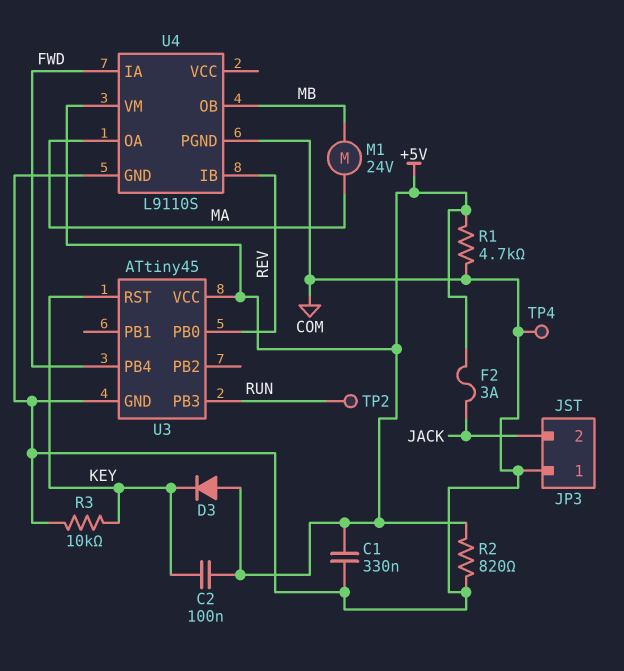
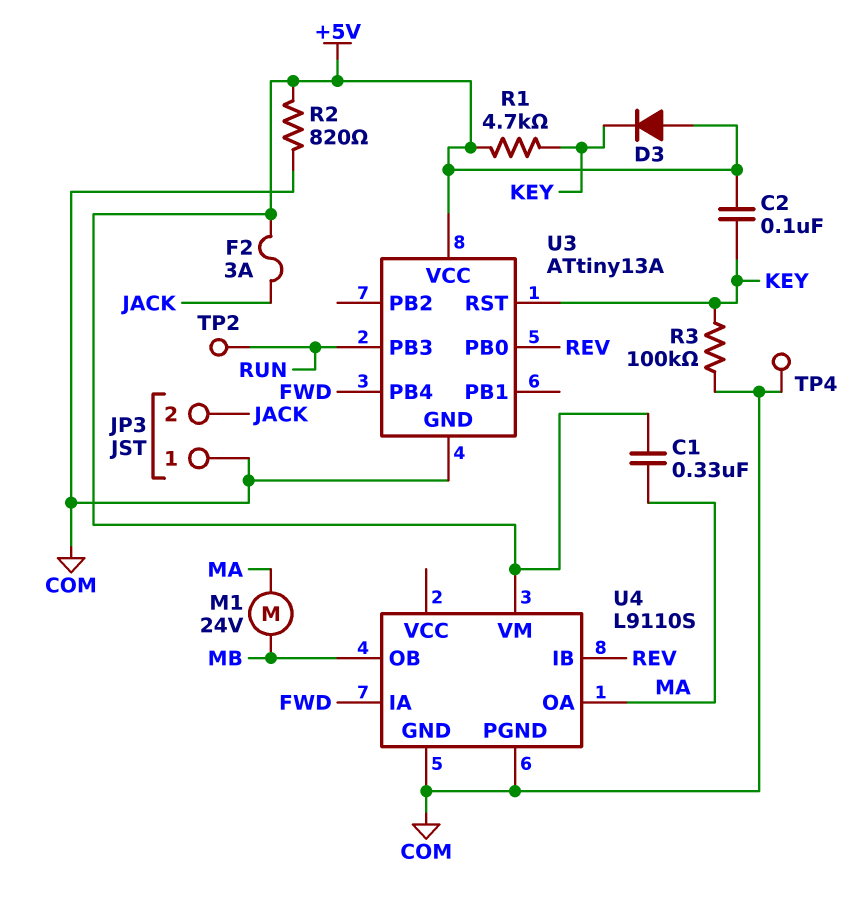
C1: 330nF (+5V, COM) -> 330nF (+5V, MA)
R1: 4.7k (+5V, COM) -> 4.7k (+5V, KEY)
R3: 10k (COM, KEY) -> 100k (COM, KEY)
U3: ATtiny45 -> ATtiny13A

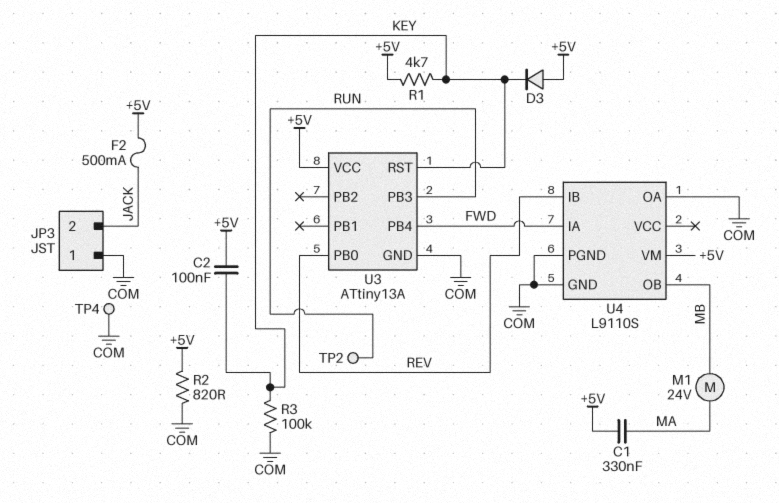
F2: 3A (+5V, JACK) -> 500mA (+5V, JACK)
U4 pin OA: MA -> COM

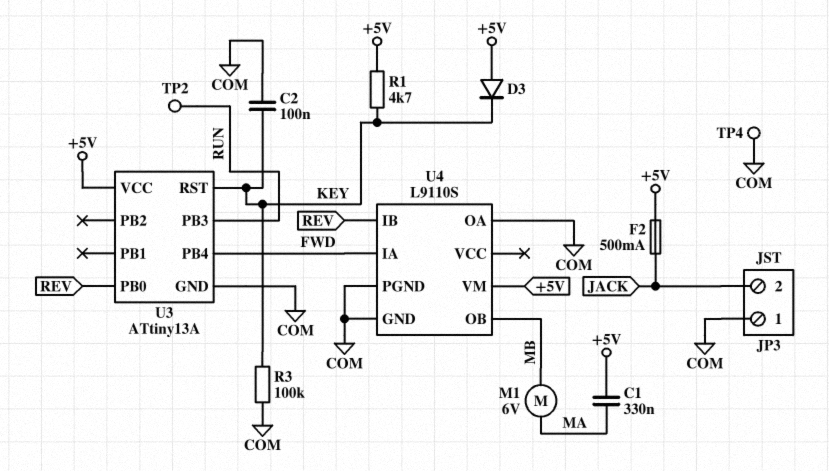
C2: 100nF (+5V, KEY) -> 100nF (COM, KEY)
M1: motor 24V (MA, MB) -> motor 6V (MA, MB)
R2: 820 (+5V, COM) -> none

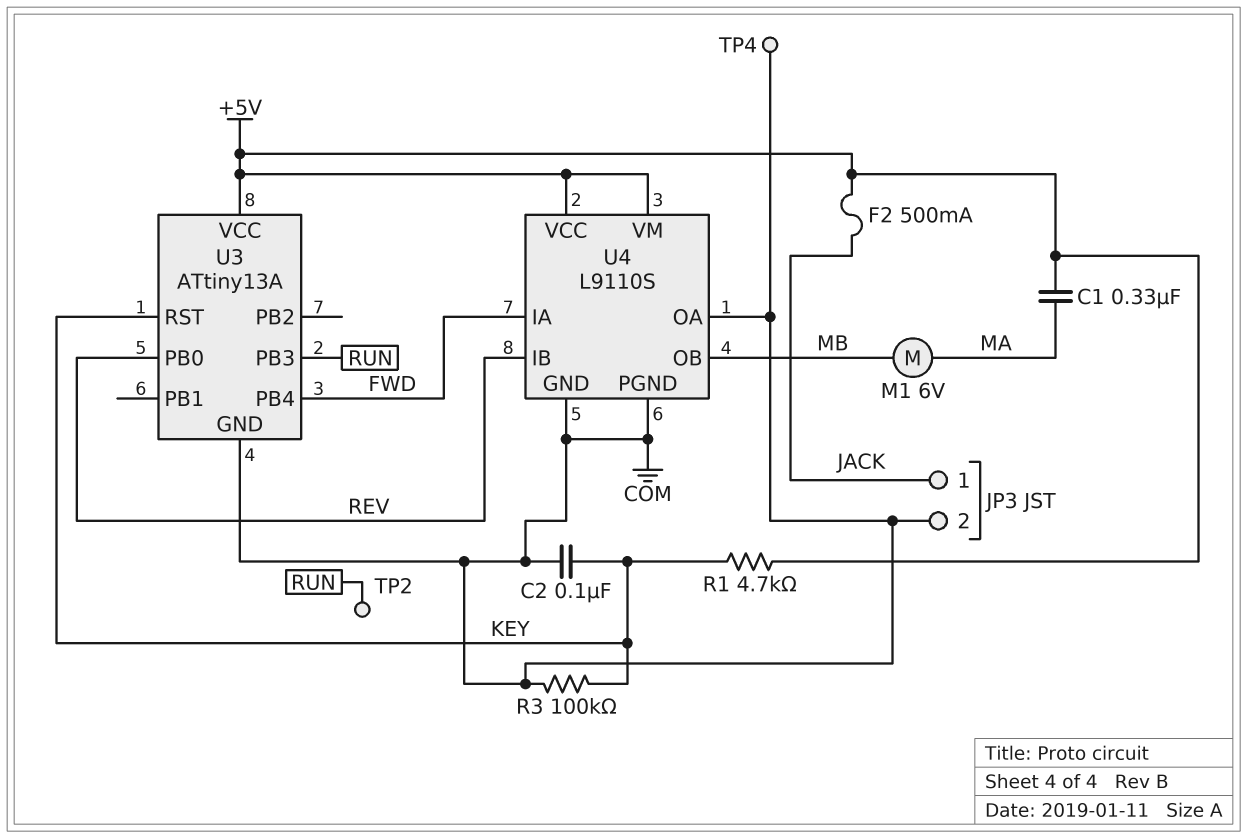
D3: diode (A +5V, K KEY) -> none
JP3 pin 1: COM -> JACK
JP3 pin 2: JACK -> COM
U4 pin VCC: none -> +5V

